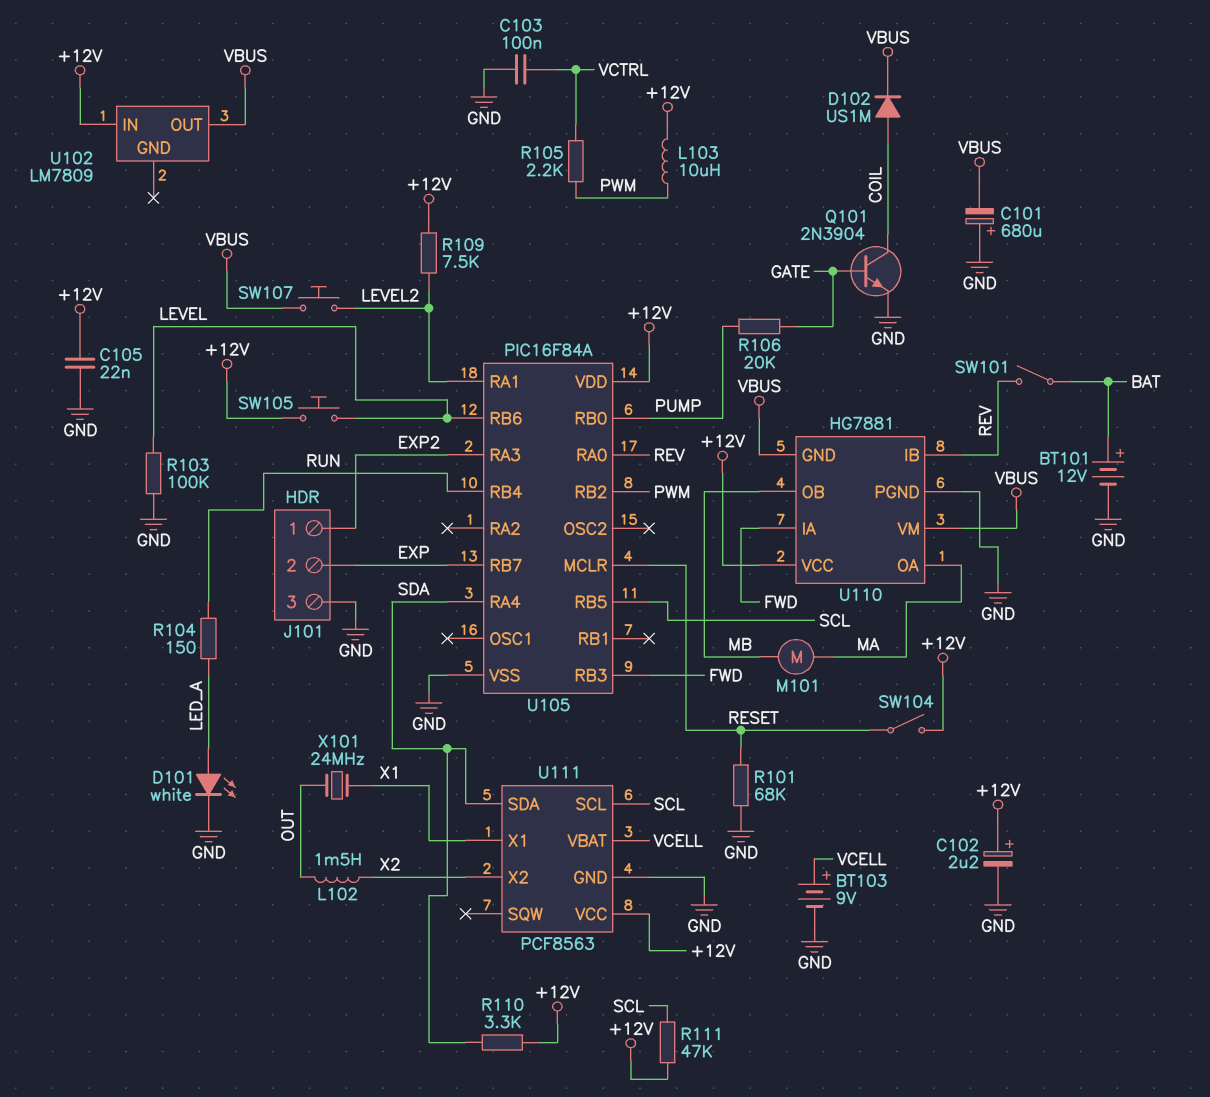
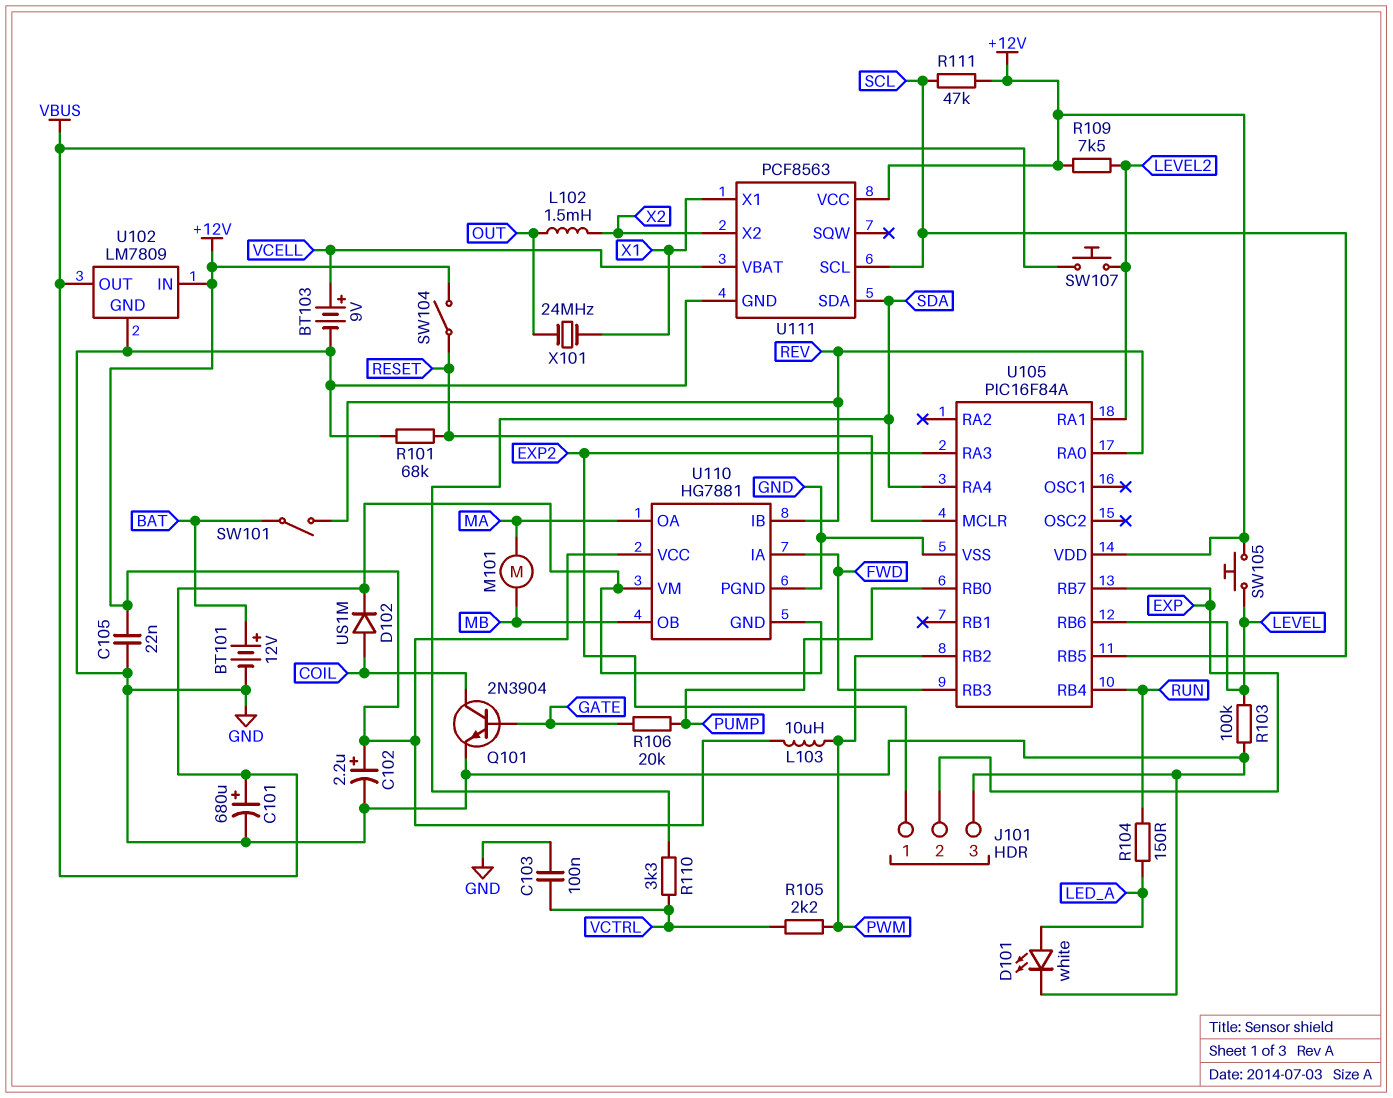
C101: 680uF (plus GND, minus VBUS) -> 680uF (plus VBUS, minus GND)
R110: 3.3k (+12V, SDA) -> 3.3k (SDA, VCTRL)
U102 pin GND: none -> GND

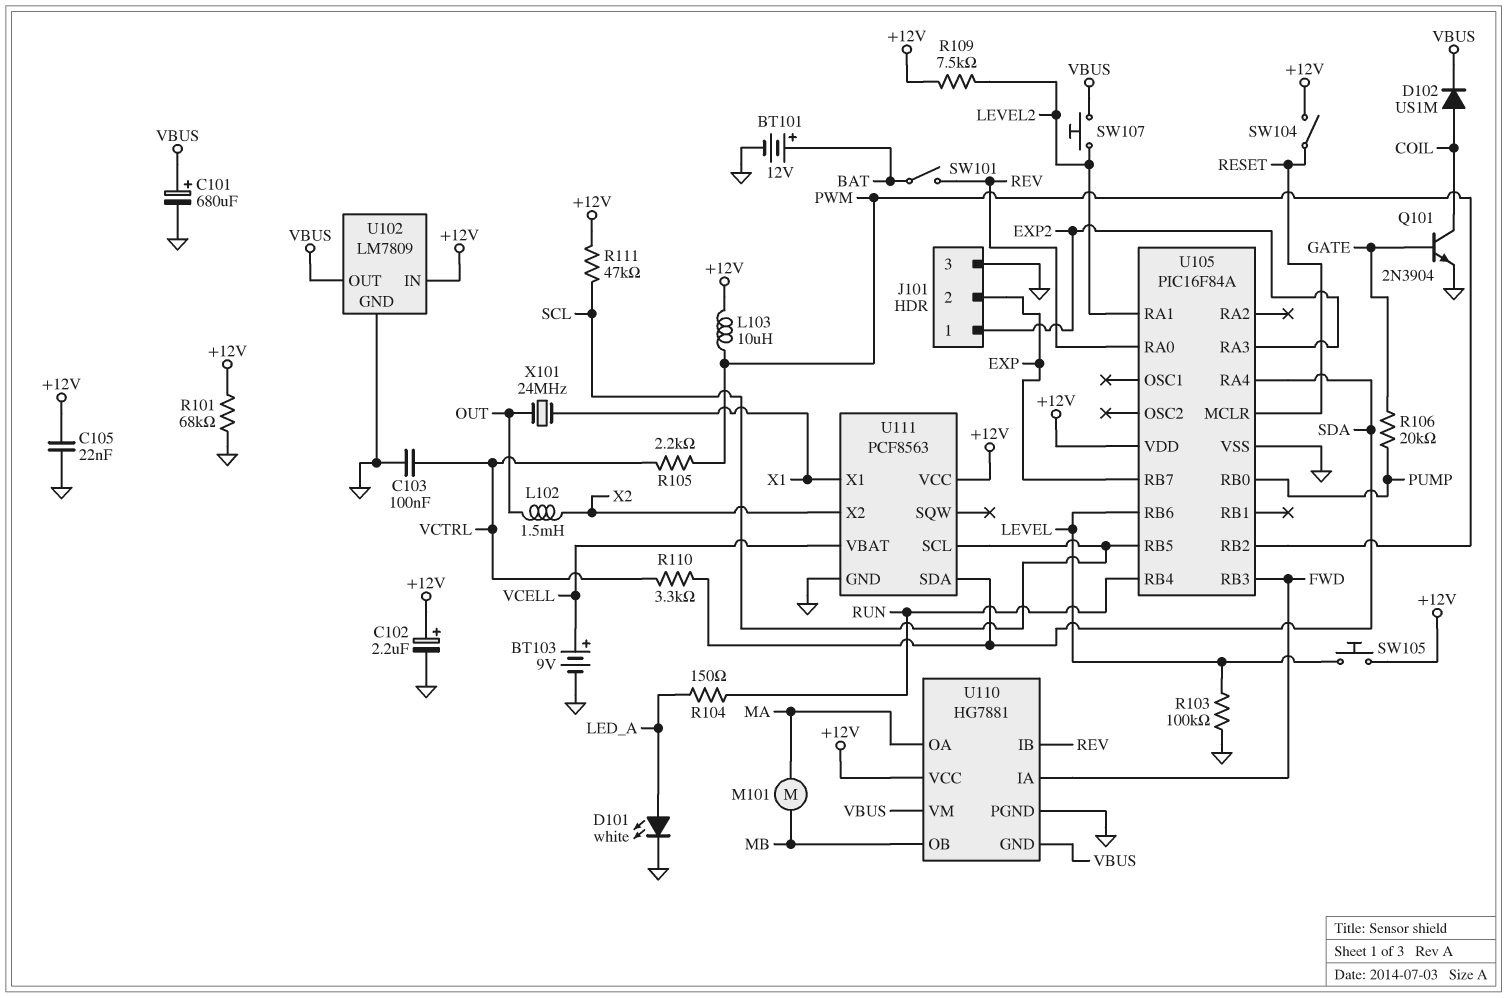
R101: 68k (GND, RESET) -> 68k (+12V, GND)

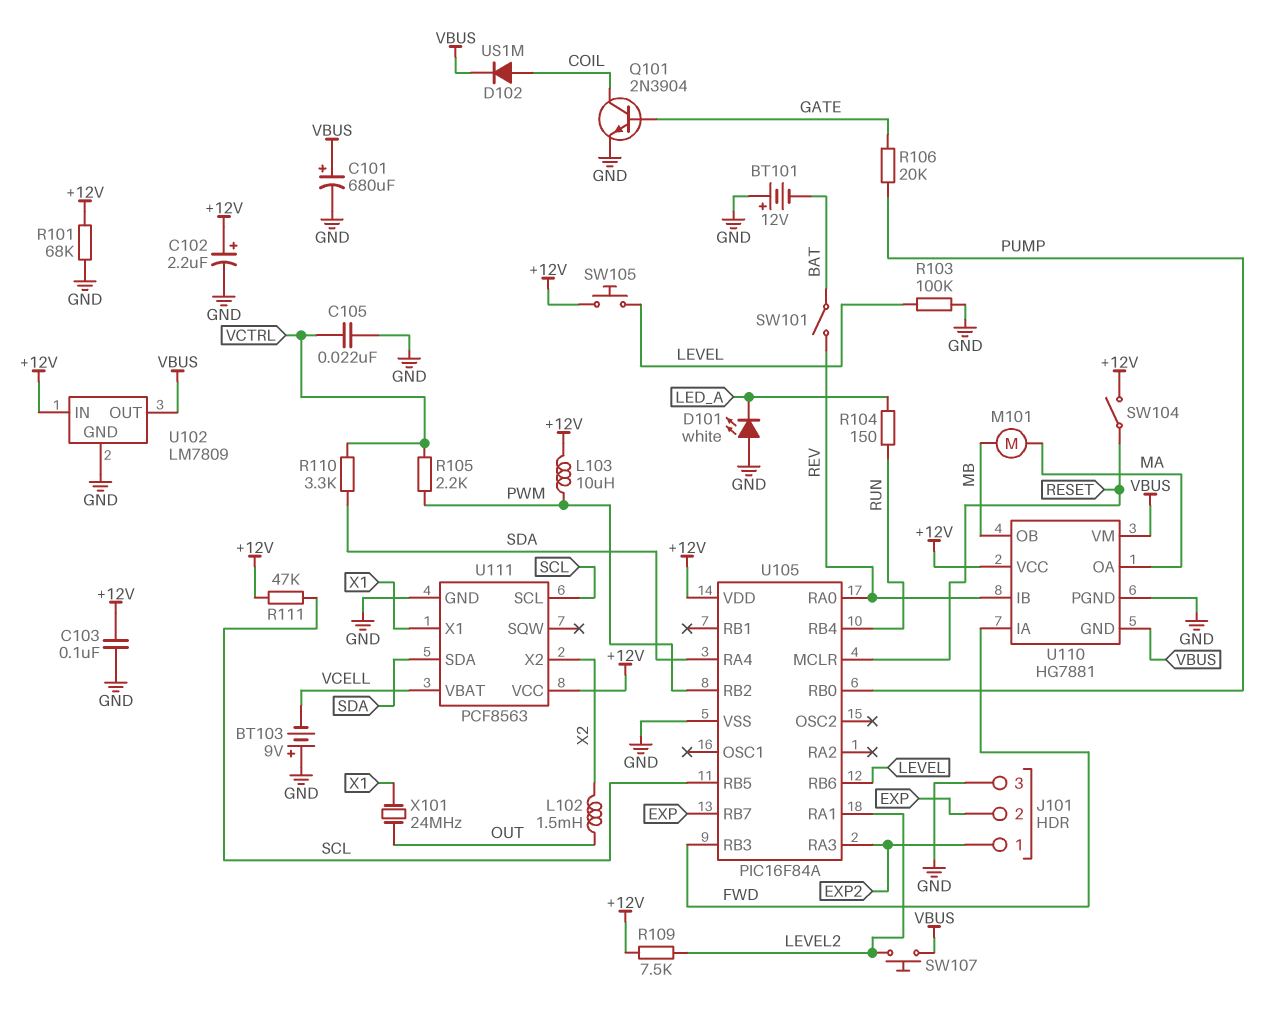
BT101: 12V (plus BAT, minus GND) -> 12V (plus GND, minus BAT)
BT103: 9V (plus VCELL, minus GND) -> 9V (plus GND, minus VCELL)
C103: 100nF (GND, VCTRL) -> 100nF (+12V, GND)
C105: 22nF (+12V, GND) -> 22nF (GND, VCTRL)
D101: LED white (A LED_A, K GND) -> LED white (A GND, K LED_A)

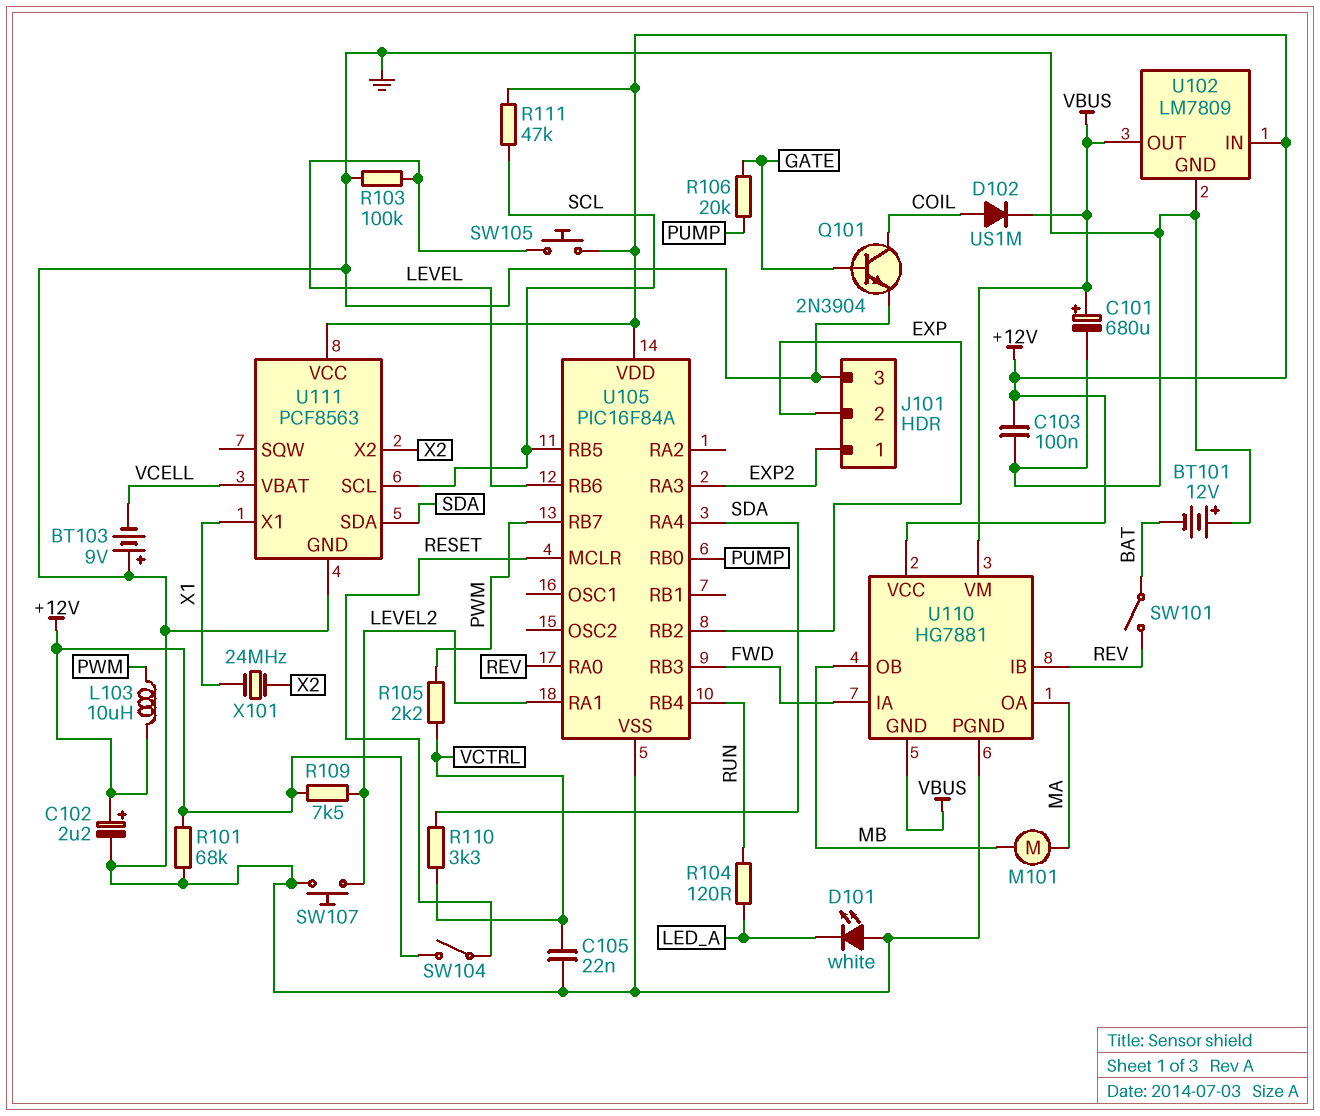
L102: 1.5mH (OUT, X2) -> none
R104: 150 (LED_A, RUN) -> 120 (LED_A, RUN)
SW107: button (LEVEL2, VBUS) -> button (GND, LEVEL2)
U105 pin RB2: PWM -> EXP
U105 pin RB7: EXP -> PWM
X101: 24MHz (OUT, X1) -> 24MHz (X1, X2)

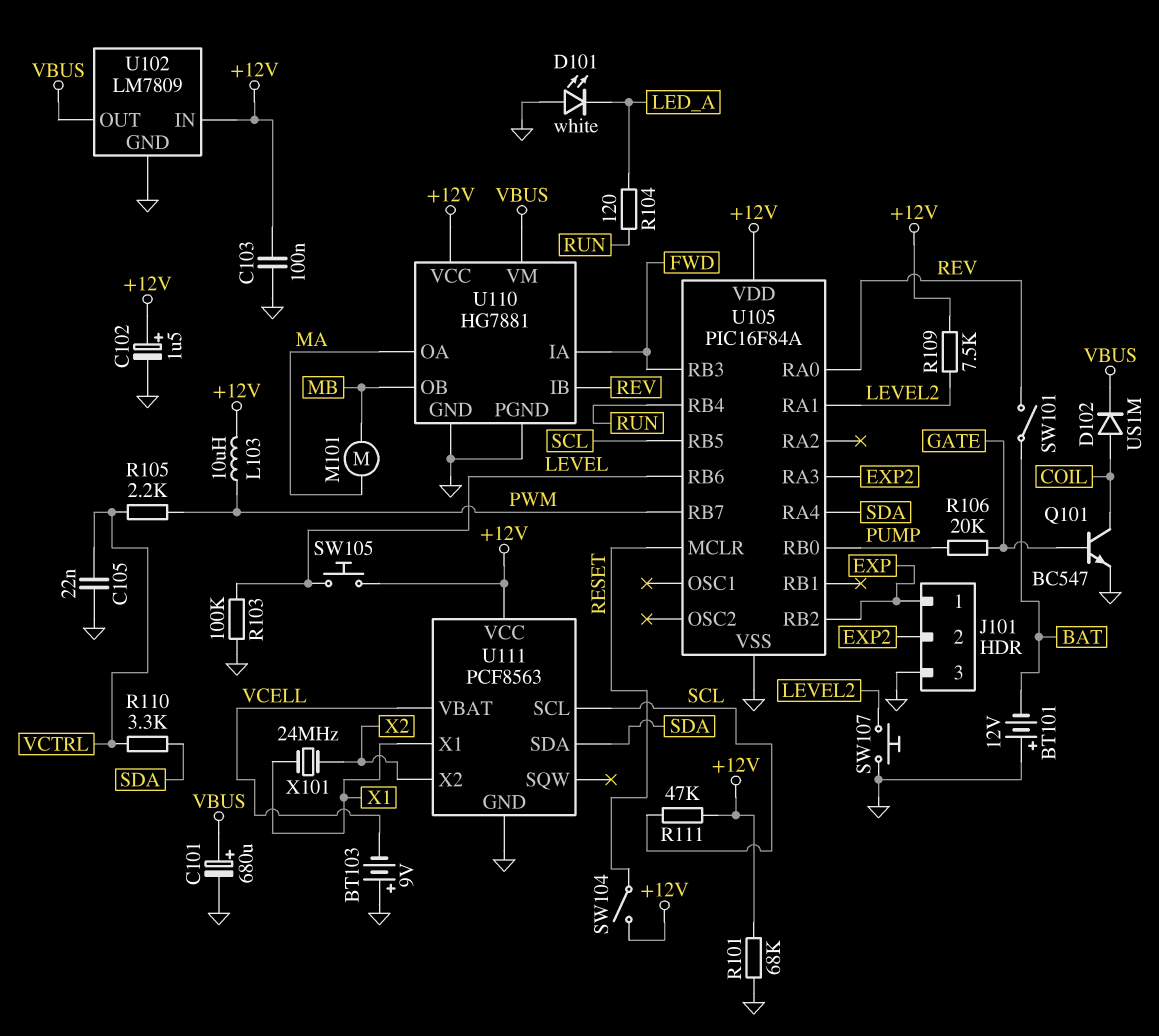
C102: 2.2uF (plus +12V, minus GND) -> 1.5uF (plus +12V, minus GND)
J101 pin 1: EXP2 -> EXP
J101 pin 2: EXP -> EXP2
Q101: NPN 2N3904 (B GATE, C COIL, E GND) -> NPN BC547 (B GATE, C COIL, E GND)
U110 pin GND: VBUS -> GND

